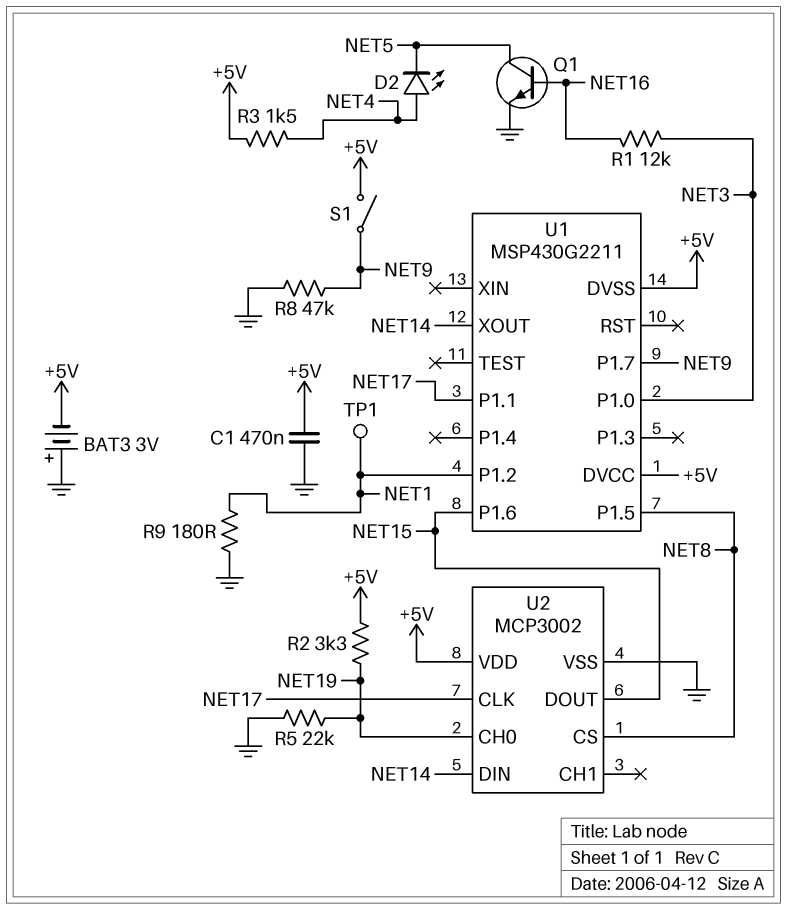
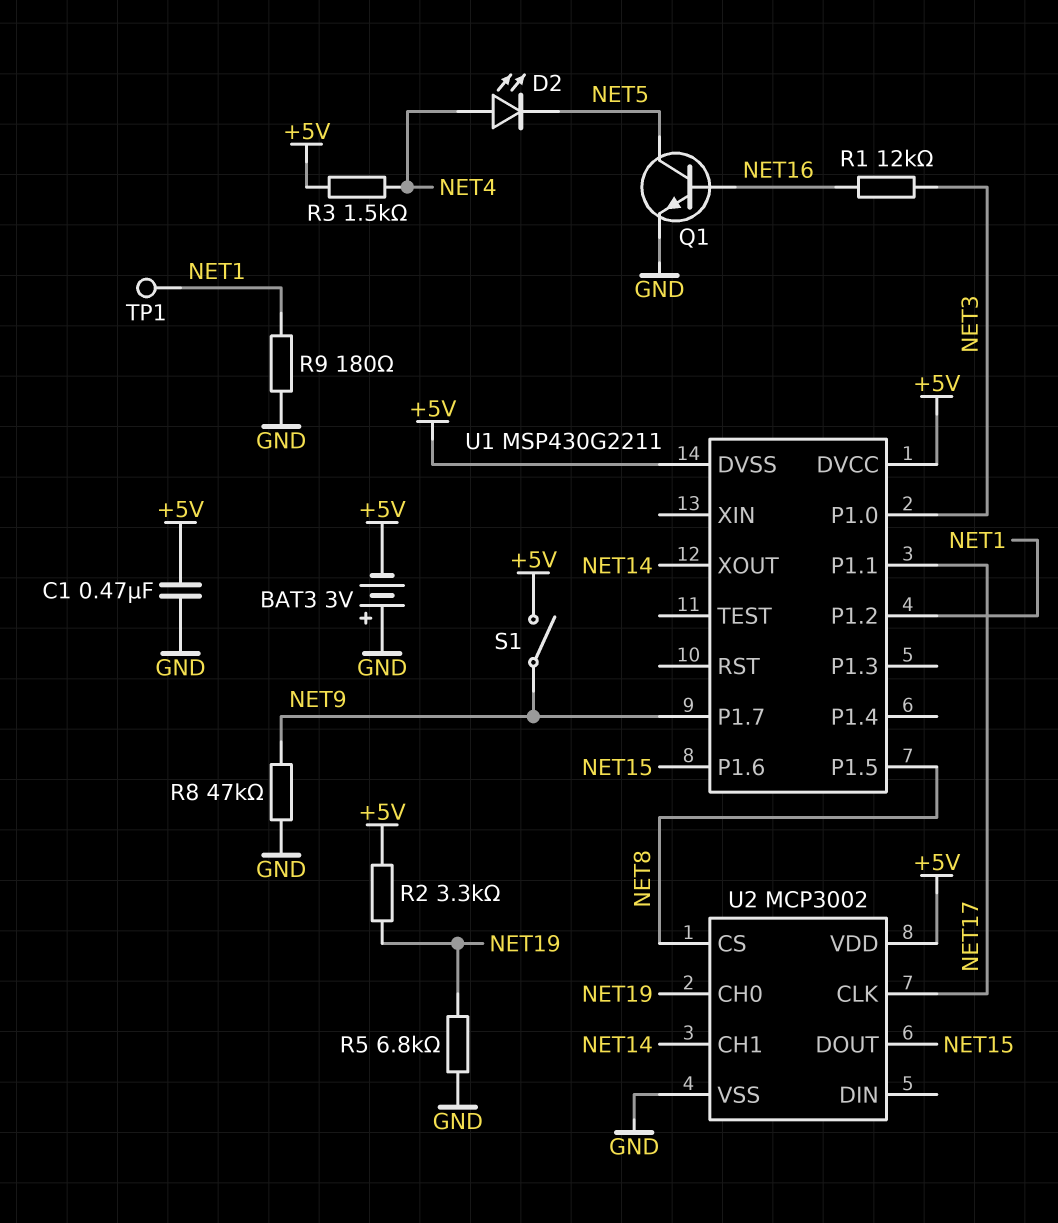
R5: 22k (GND, NET19) -> 6.8k (GND, NET19)
U2 pin CH1: none -> NET14
U2 pin DIN: NET14 -> none

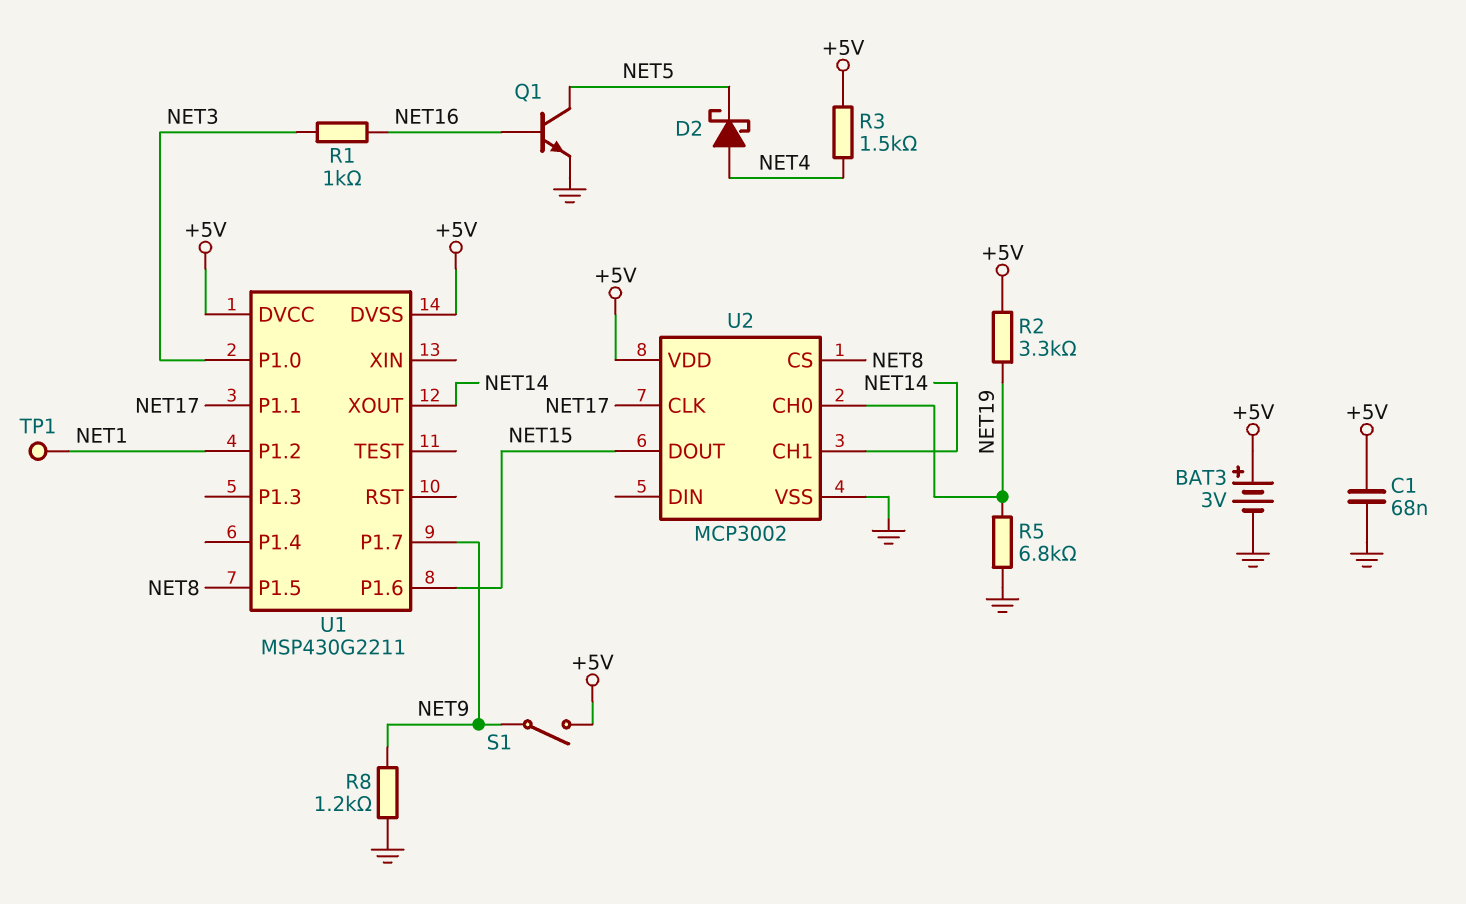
BAT3: 3V (plus GND, minus +5V) -> 3V (plus +5V, minus GND)
C1: 470nF (+5V, GND) -> 68nF (+5V, GND)
D2: LED (A NET4, K NET5) -> schottky (A NET4, K NET5)
R1: 12k (NET3, NET16) -> 1k (NET3, NET16)
R8: 47k (GND, NET9) -> 1.2k (GND, NET9)
R9: 180 (GND, NET1) -> none

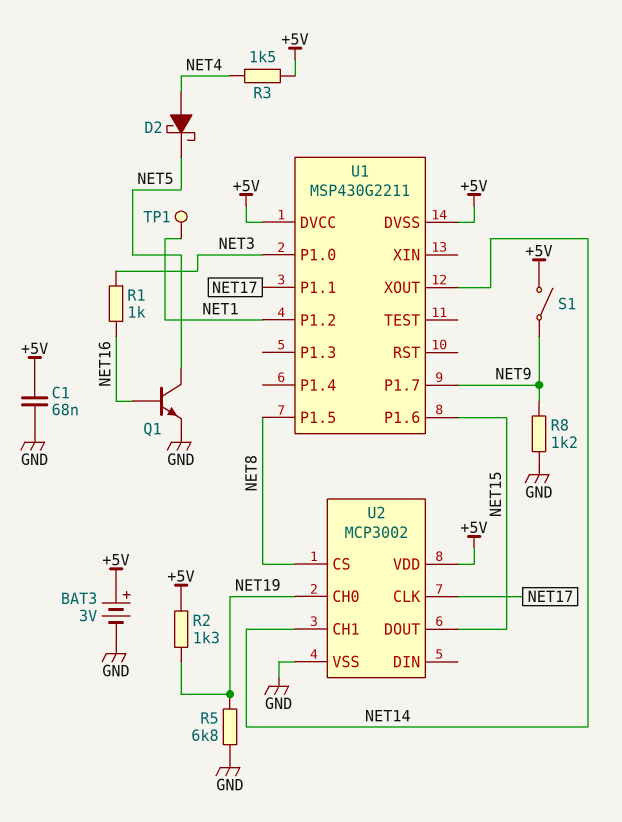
R2: 3.3k (+5V, NET19) -> 1.3k (+5V, NET19)

